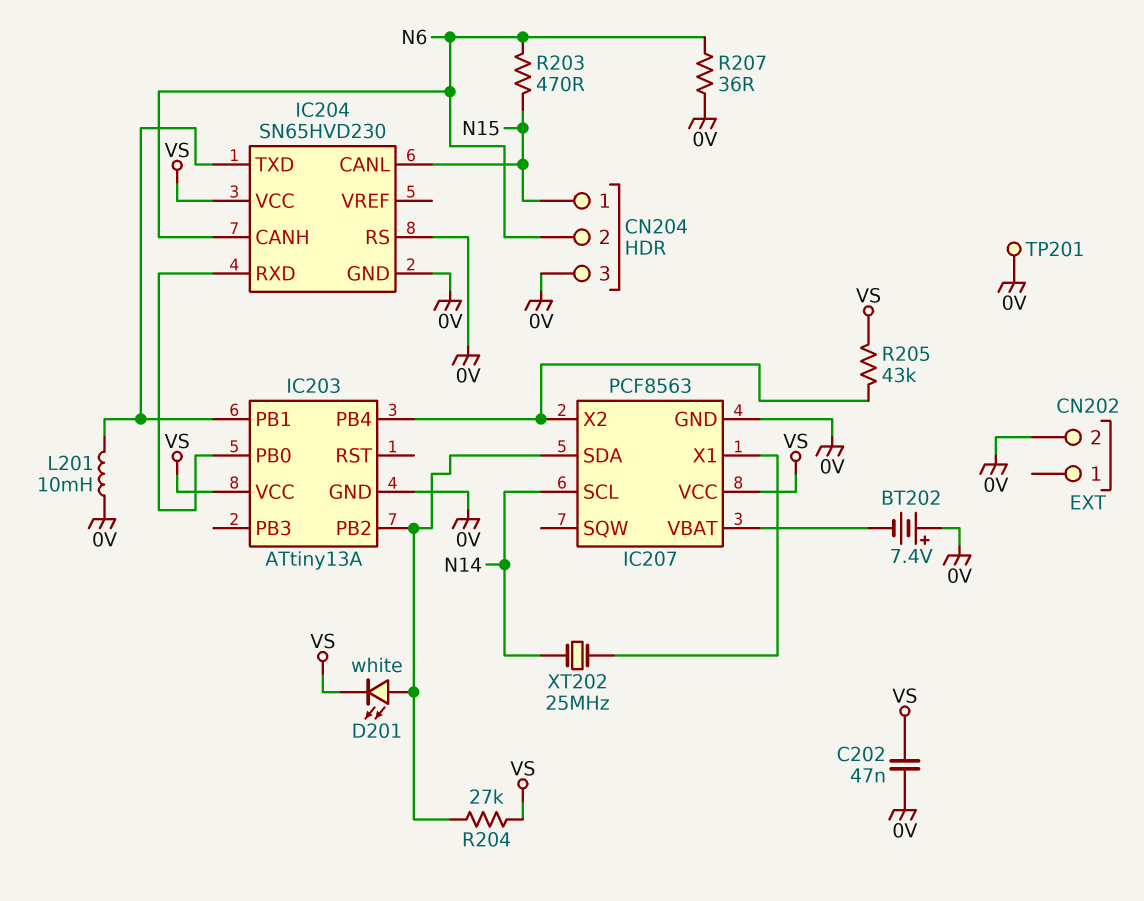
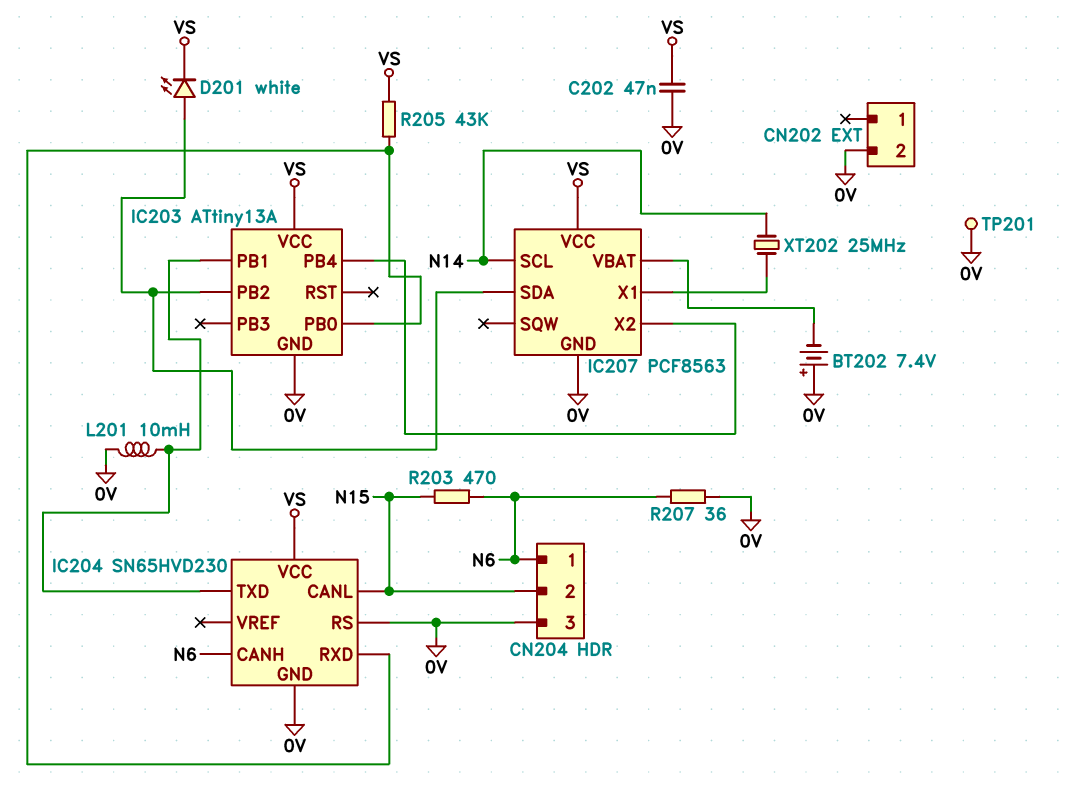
CN204 pin 1: N15 -> N6
CN204 pin 2: N6 -> N15
R204: 27k (IC203/PB2, VS) -> none
R205: 43k (IC203/PB4, VS) -> 43k (IC203/PB0, VS)

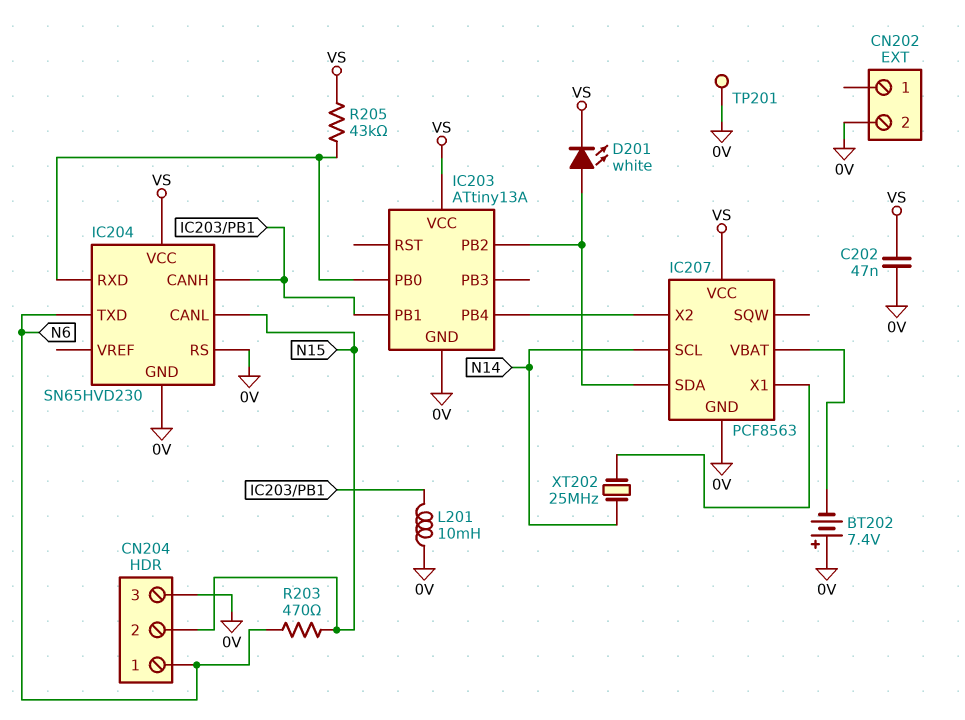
IC204 pin CANH: N6 -> IC203/PB1
IC204 pin TXD: IC203/PB1 -> N6
R207: 36 (0V, N6) -> none

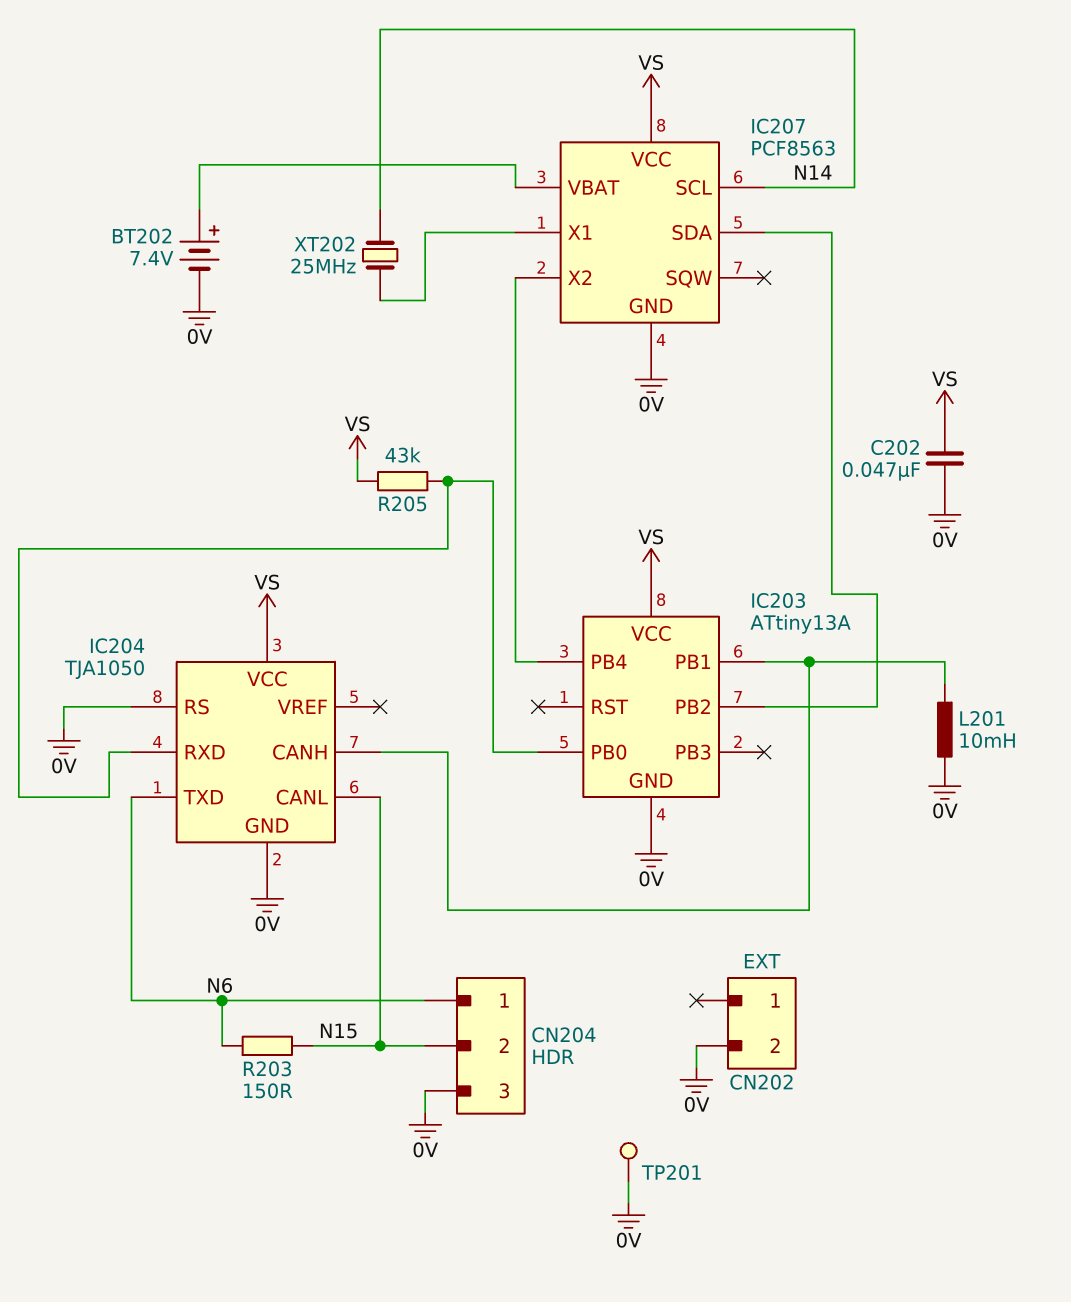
BT202: 7.4V (plus 0V, minus IC207/VBAT) -> 7.4V (plus IC207/VBAT, minus 0V)
D201: LED white (A IC203/PB2, K VS) -> none
IC204: SN65HVD230 -> TJA1050
R203: 470 (N6, N15) -> 150 (N6, N15)

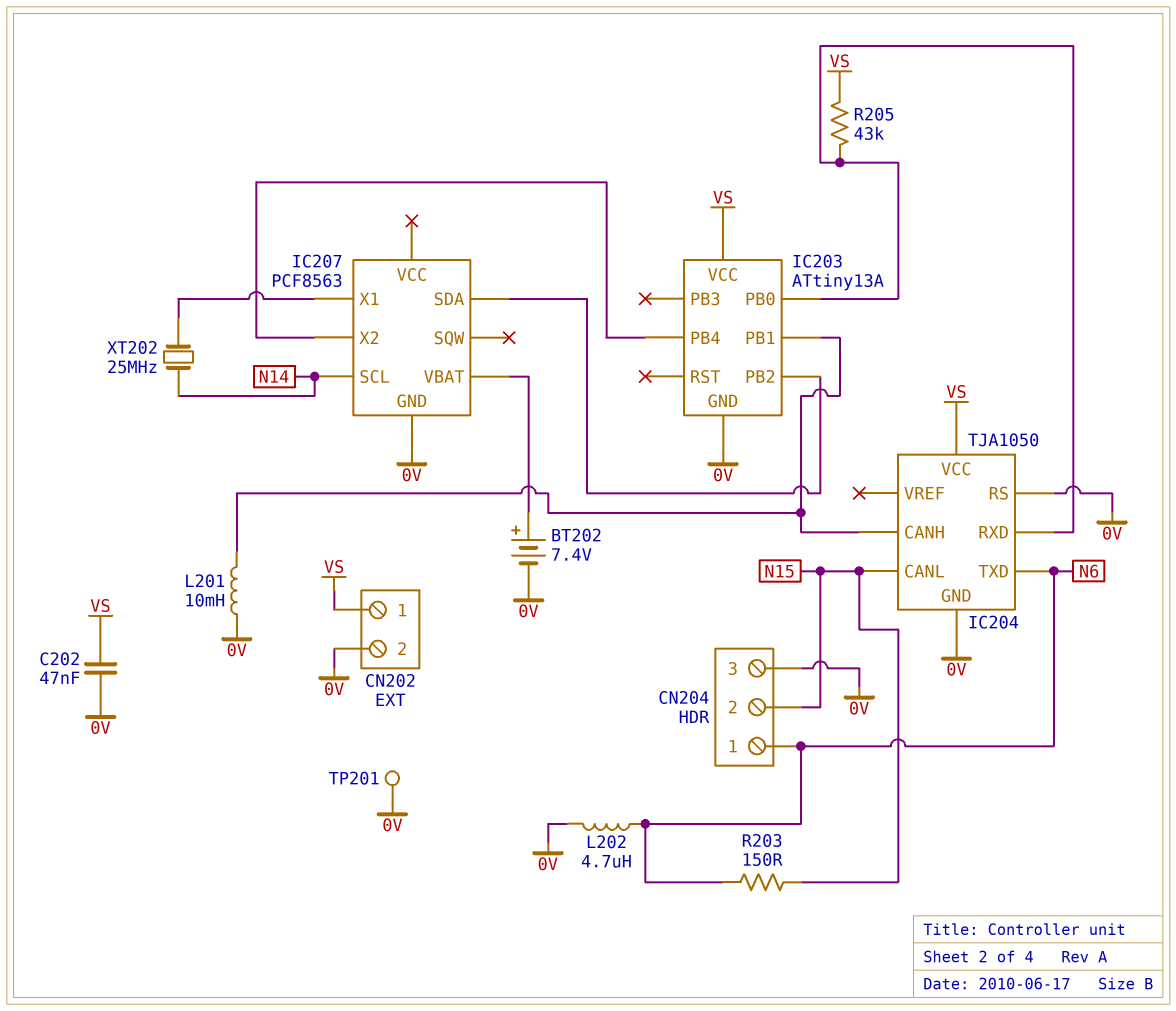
CN202 pin 1: none -> VS
IC207 pin VCC: VS -> none
L202: none -> 4.7uH (0V, N6)

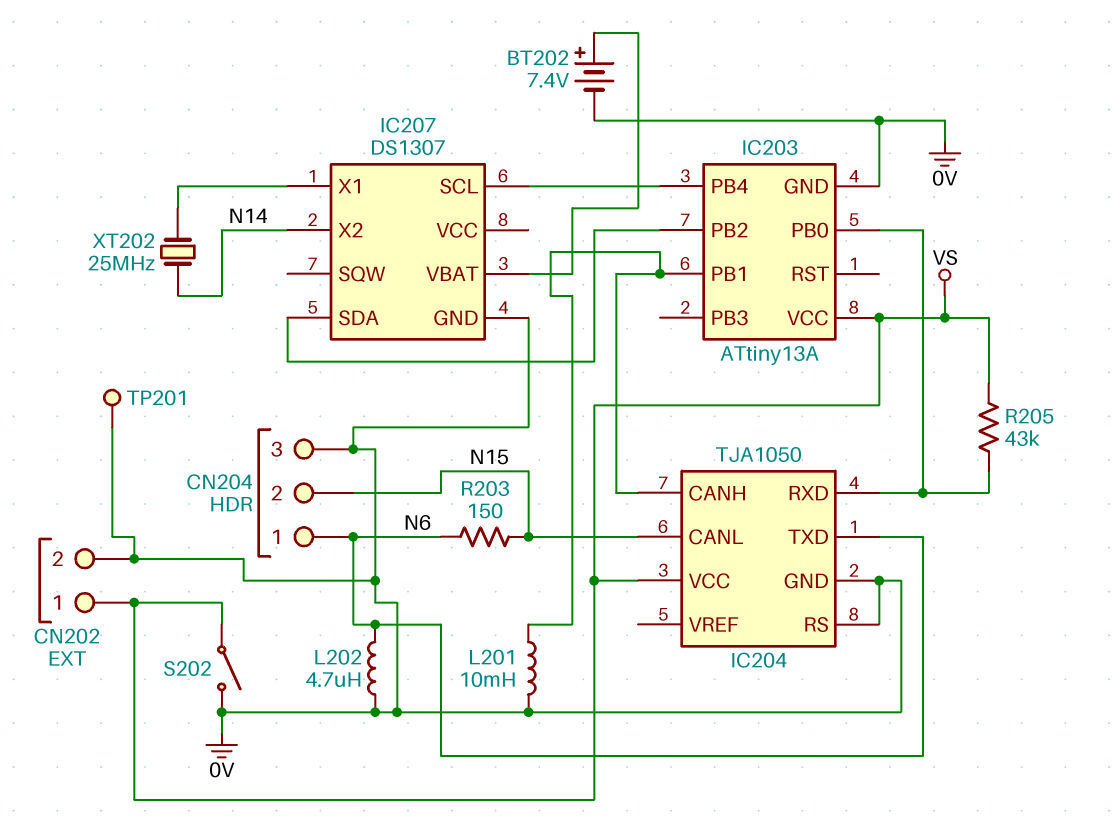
C202: 47nF (0V, VS) -> none
IC207: PCF8563 -> DS1307
IC207 pin SCL: N14 -> IC203/PB4
IC207 pin X2: IC203/PB4 -> N14
S202: none -> switch (0V, VS)

